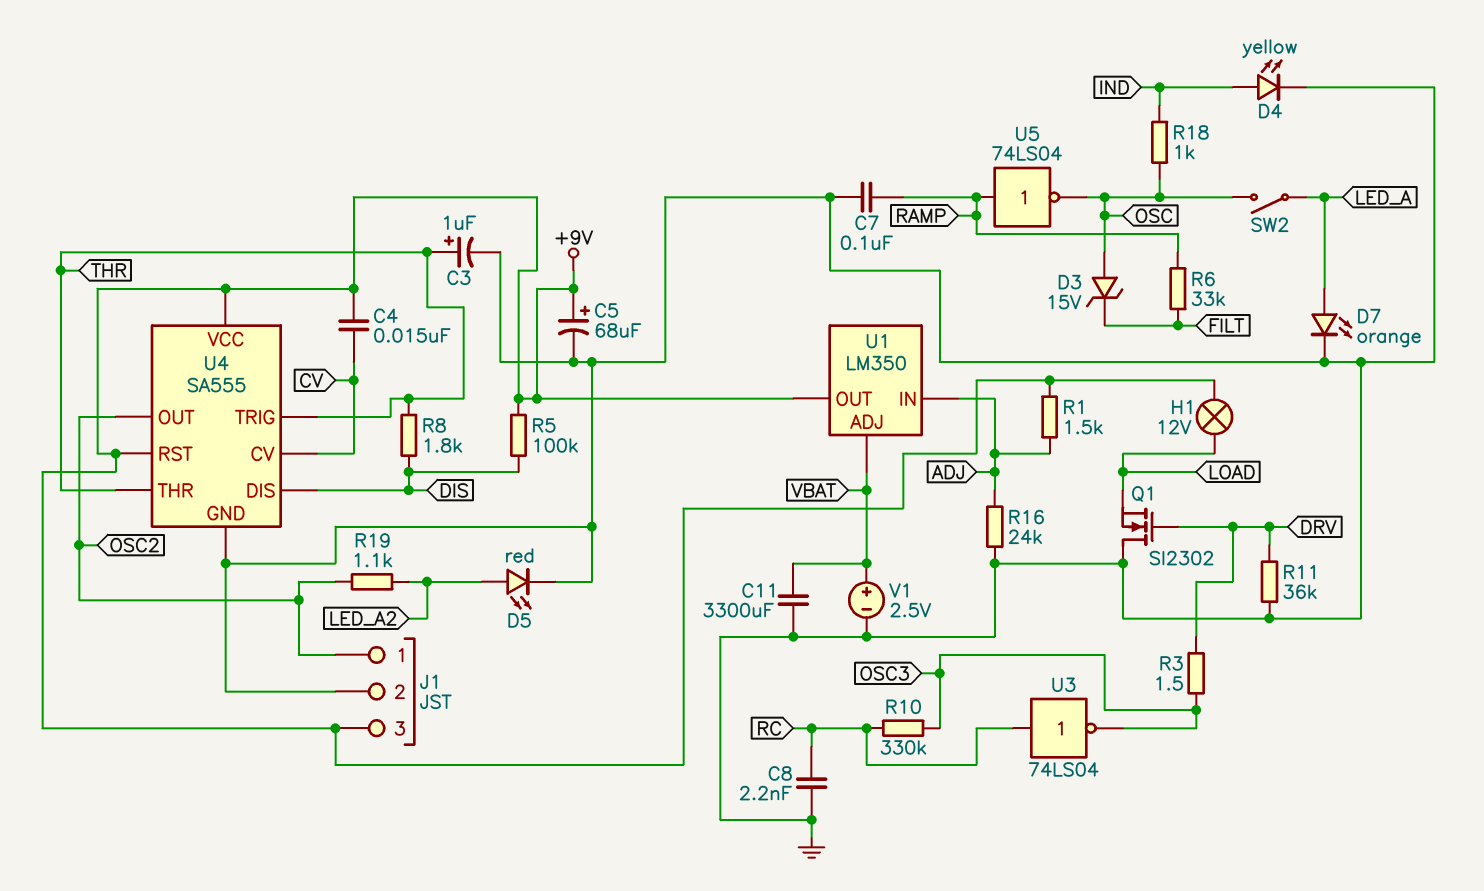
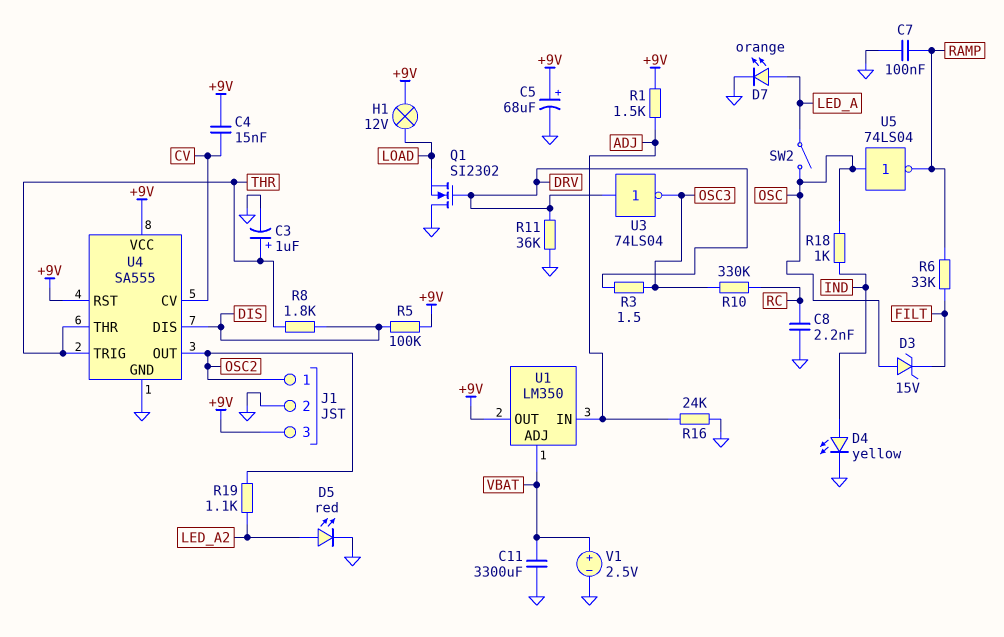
U3: NOT 74LS04 (in RC, out OSC3) -> NOT 74LS04 (in DRV, out OSC3)
U5: NOT 74LS04 (in RAMP, out OSC) -> NOT 74LS04 (in OSC, out RAMP)

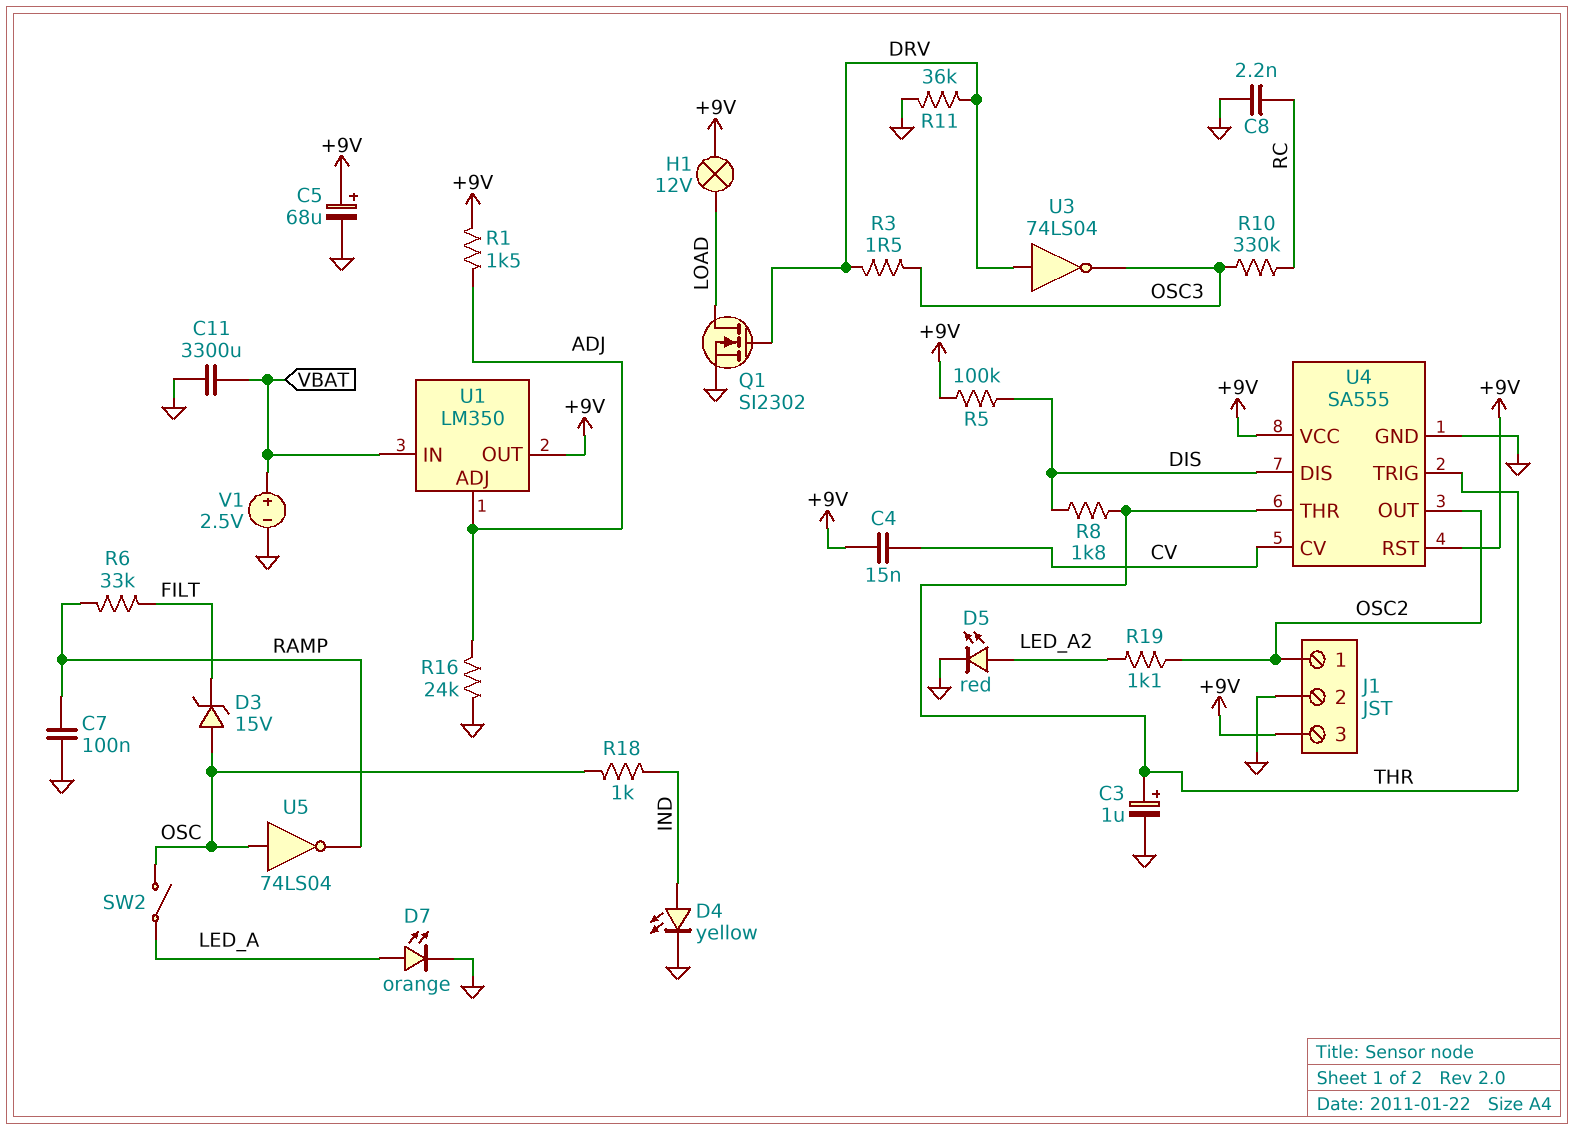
Q1: NMOS SI2302 (G DRV, D GND, S LOAD) -> NMOS SI2302 (G DRV, D LOAD, S GND)
U1 pin ADJ: VBAT -> ADJ
U1 pin IN: ADJ -> VBAT

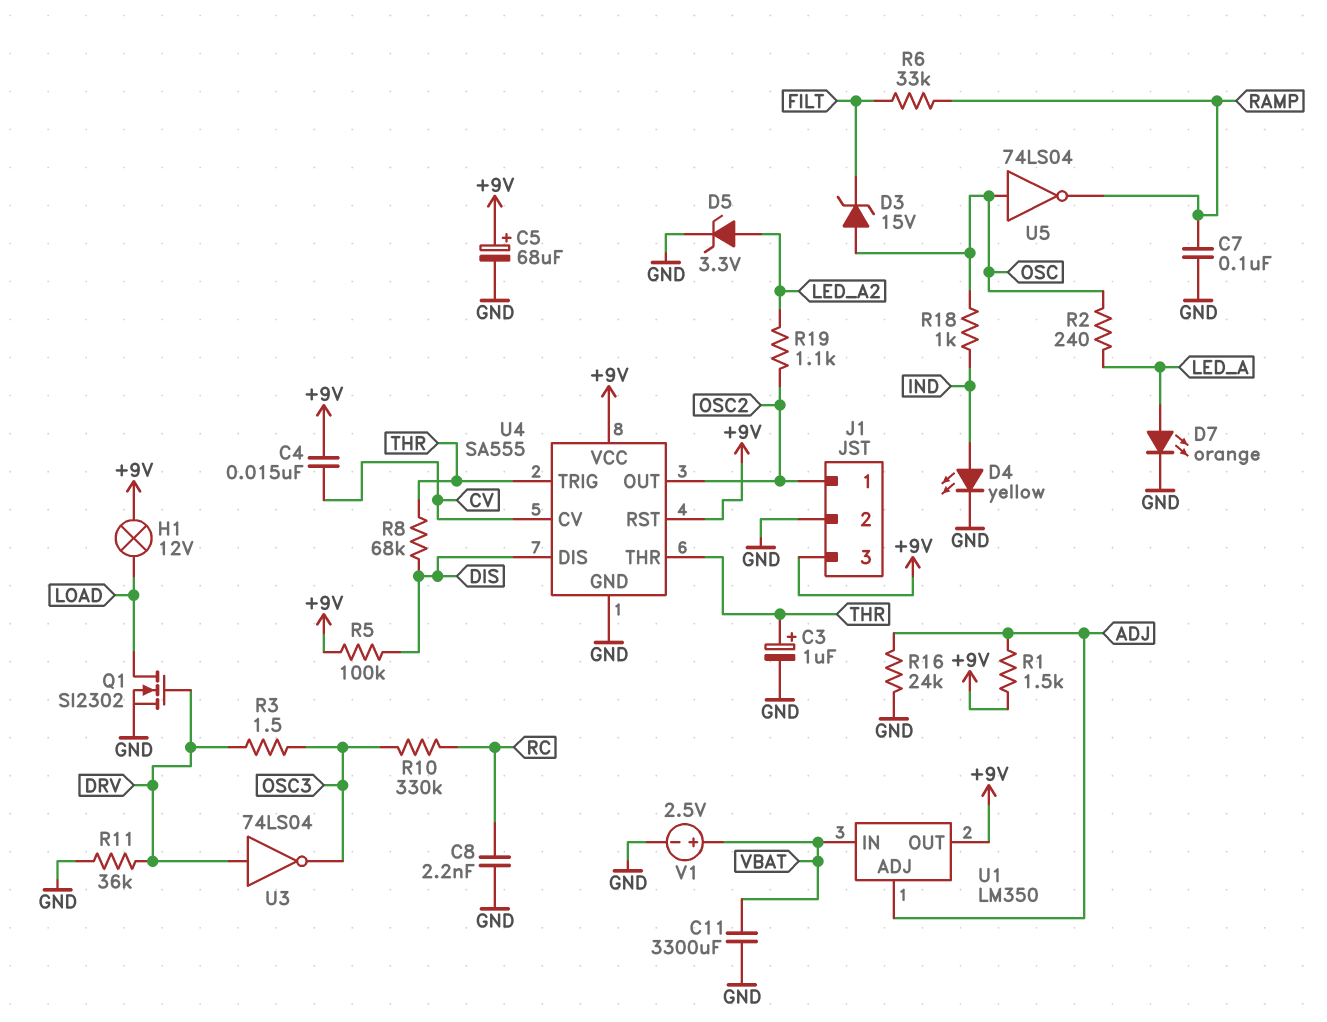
D5: LED red (A LED_A2, K GND) -> zener 3.3V (A LED_A2, K GND)
R2: none -> 240 (LED_A, OSC)
R8: 1.8k (DIS, THR) -> 68k (DIS, THR)
SW2: switch (LED_A, OSC) -> none

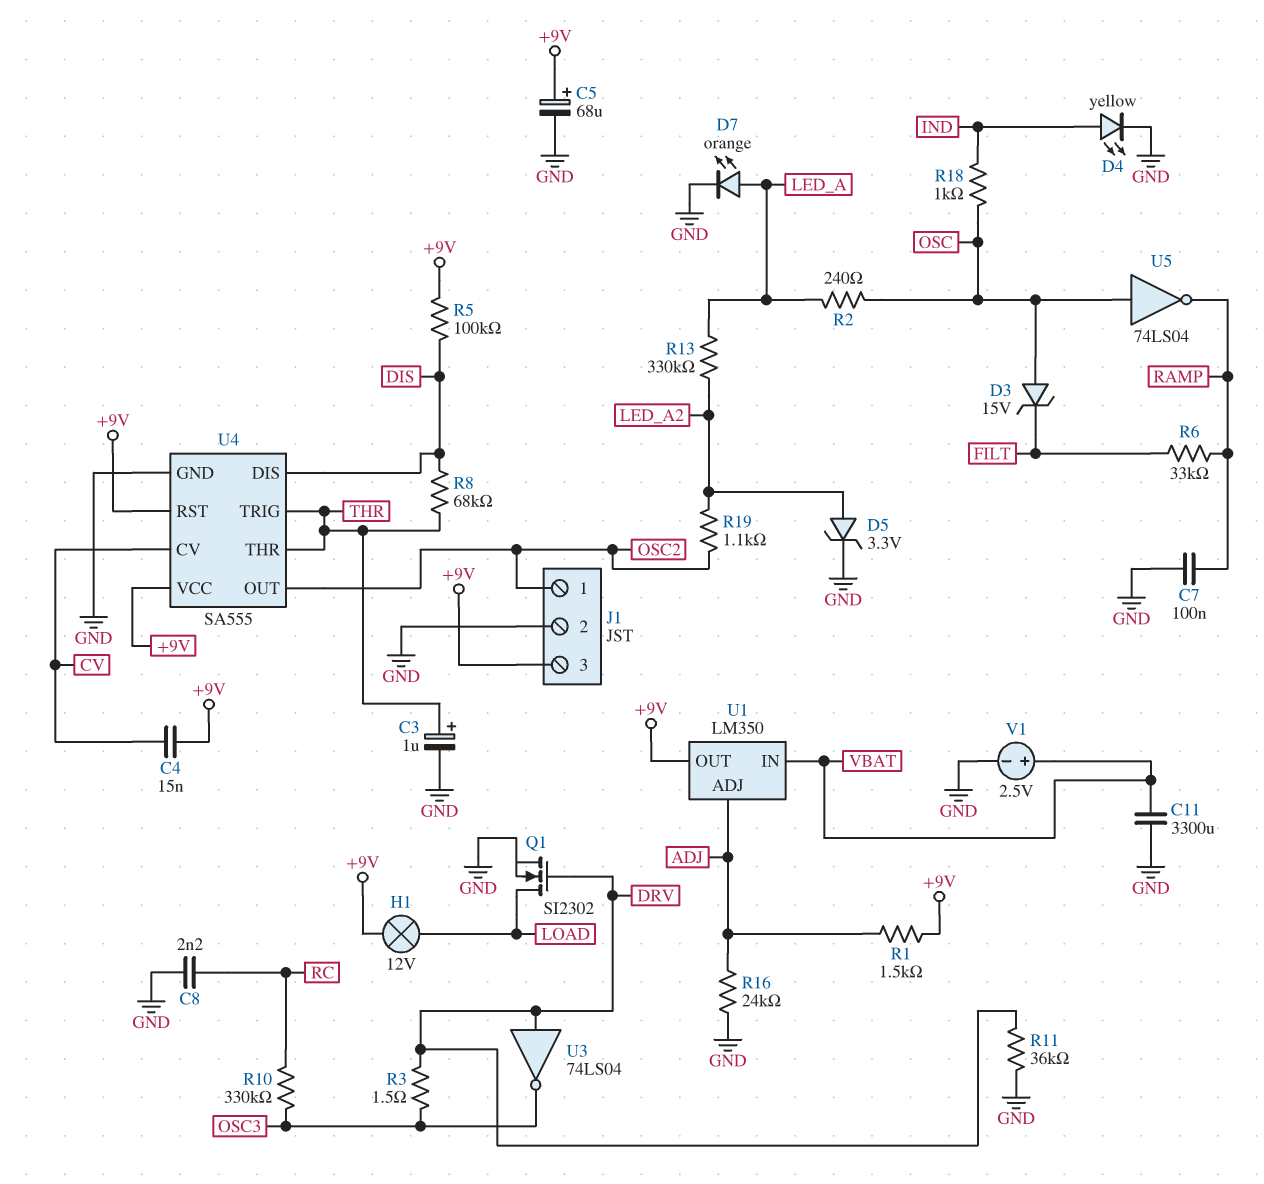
R13: none -> 330k (LED_A, LED_A2)

